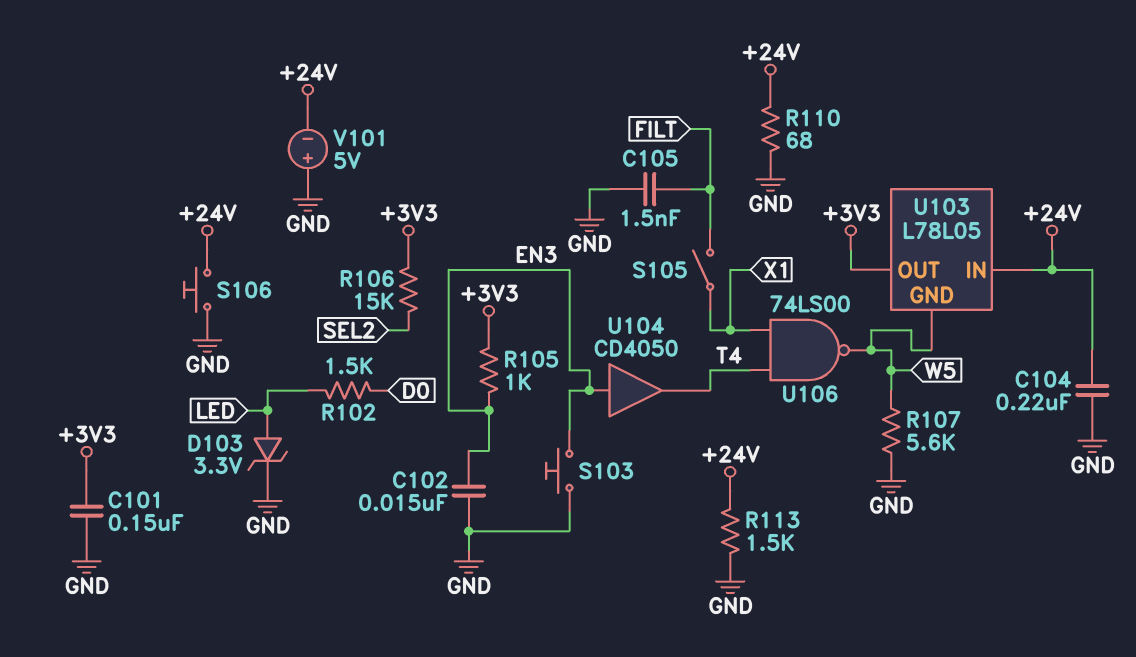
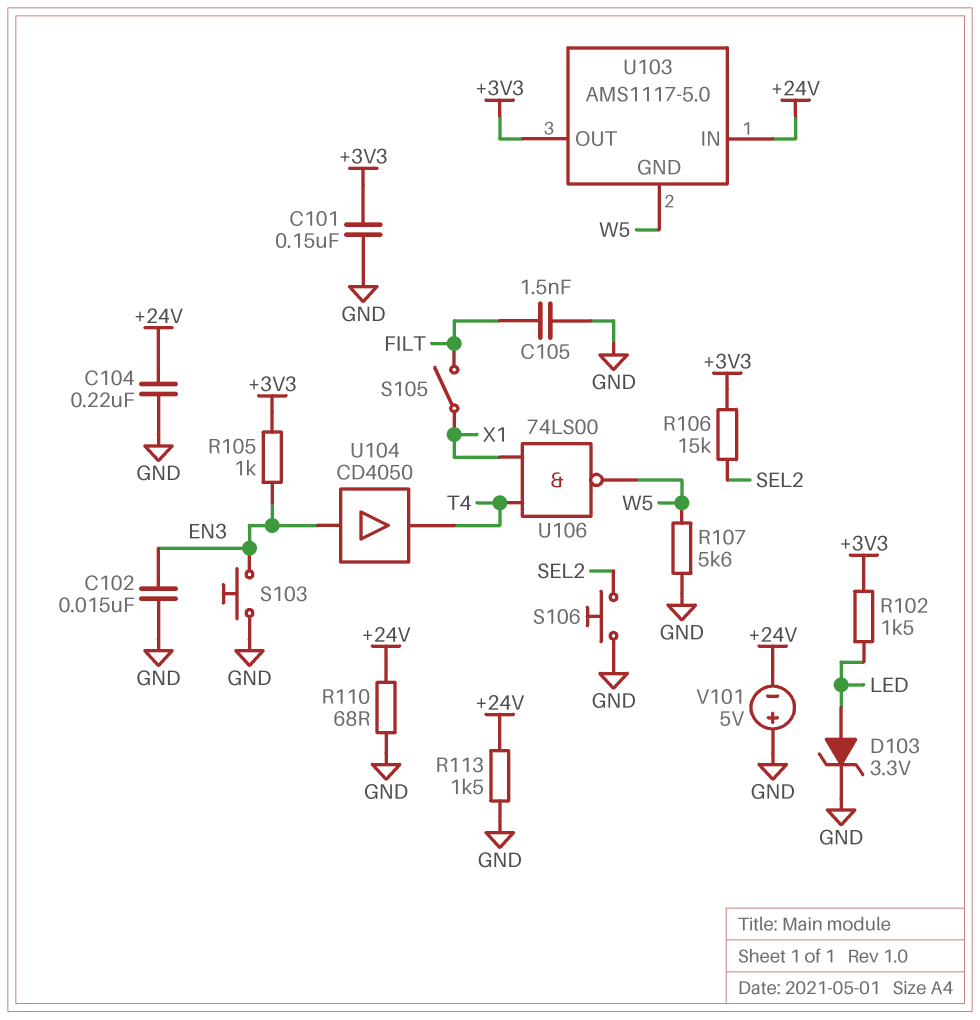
R102: 1.5k (D0, LED) -> 1.5k (+3V3, LED)
S106: button (+24V, GND) -> button (GND, SEL2)
U103: L78L05 -> AMS1117-5.0

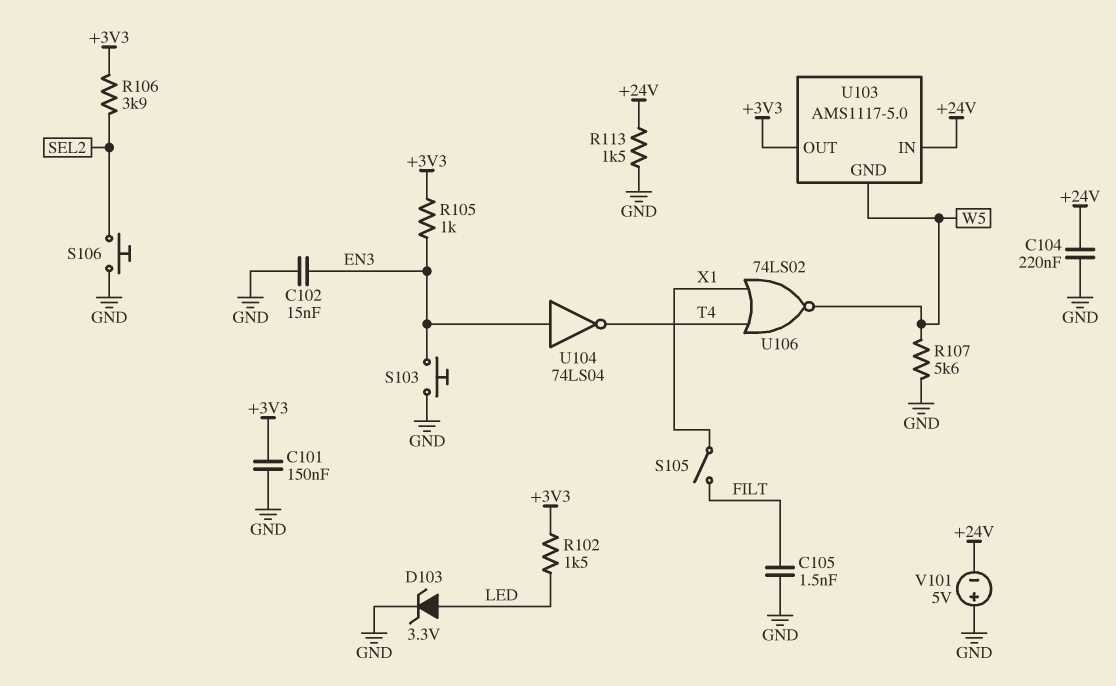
R106: 15k (+3V3, SEL2) -> 3.9k (+3V3, SEL2)
R110: 68 (+24V, GND) -> none
U104: buffer CD4050 (in EN3, out T4) -> NOT 74LS04 (in EN3, out T4)
U106: NAND 74LS00 (in T4, in X1, out W5) -> NOR 74LS02 (in T4, in X1, out W5)

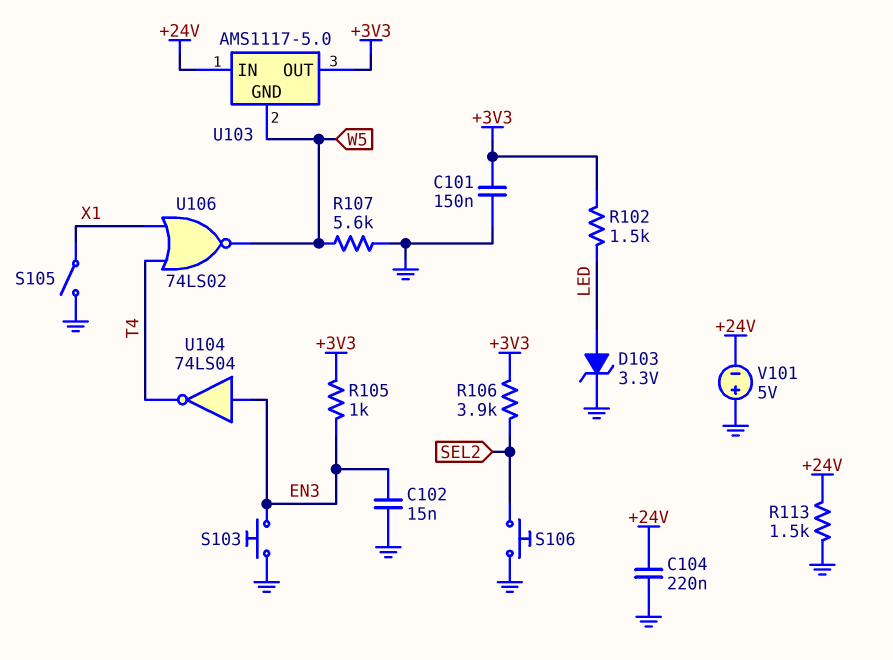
C105: 1.5nF (FILT, GND) -> none
S105: switch (FILT, X1) -> switch (GND, X1)

